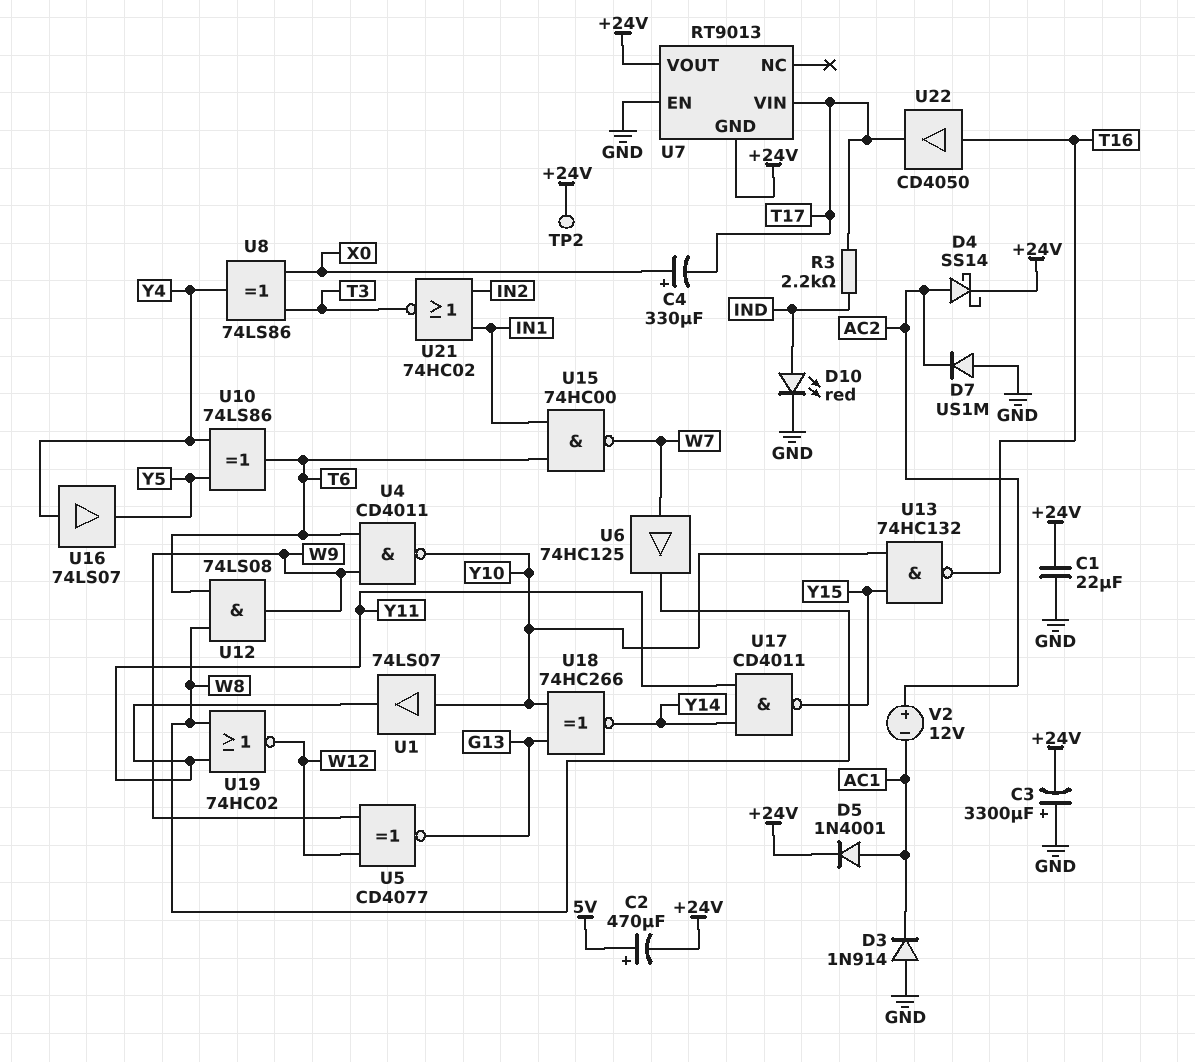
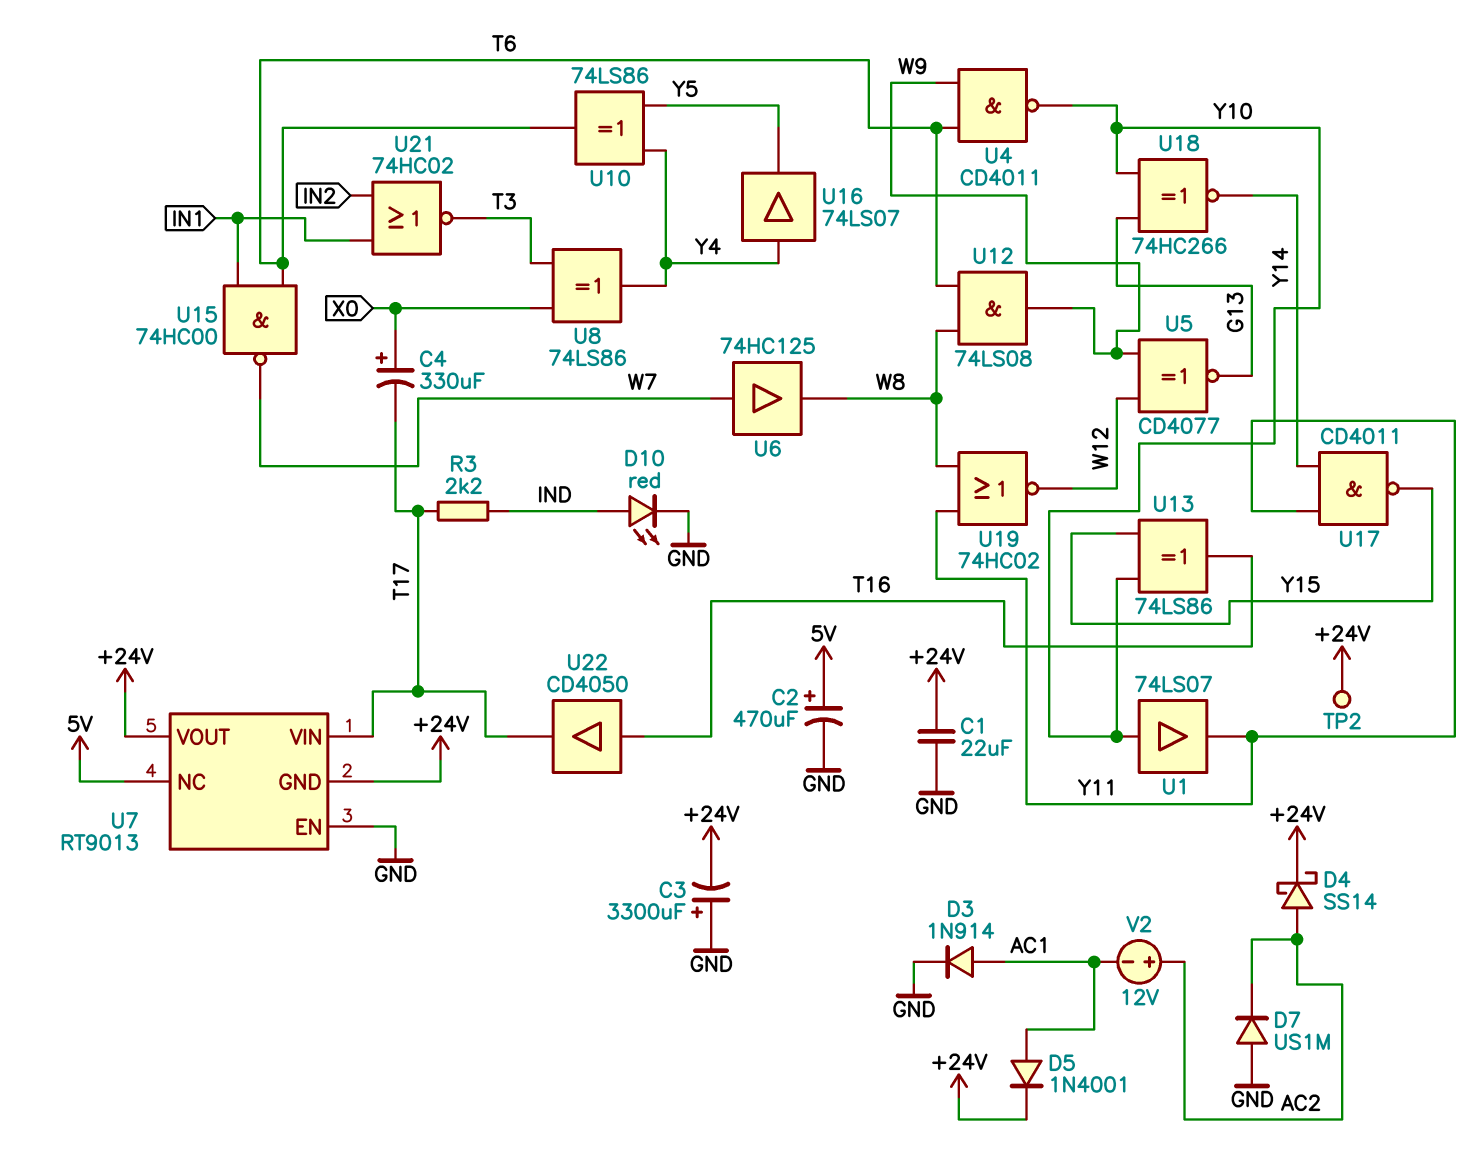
C2: 470uF (plus 5V, minus +24V) -> 470uF (plus 5V, minus GND)
D3: diode 1N914 (A GND, K AC1) -> diode 1N914 (A AC1, K GND)
U7 pin NC: none -> 5V
U13: NAND 74HC132 (in Y10, in Y15, out T16) -> XOR 74LS86 (in Y10, in Y15, out T16)

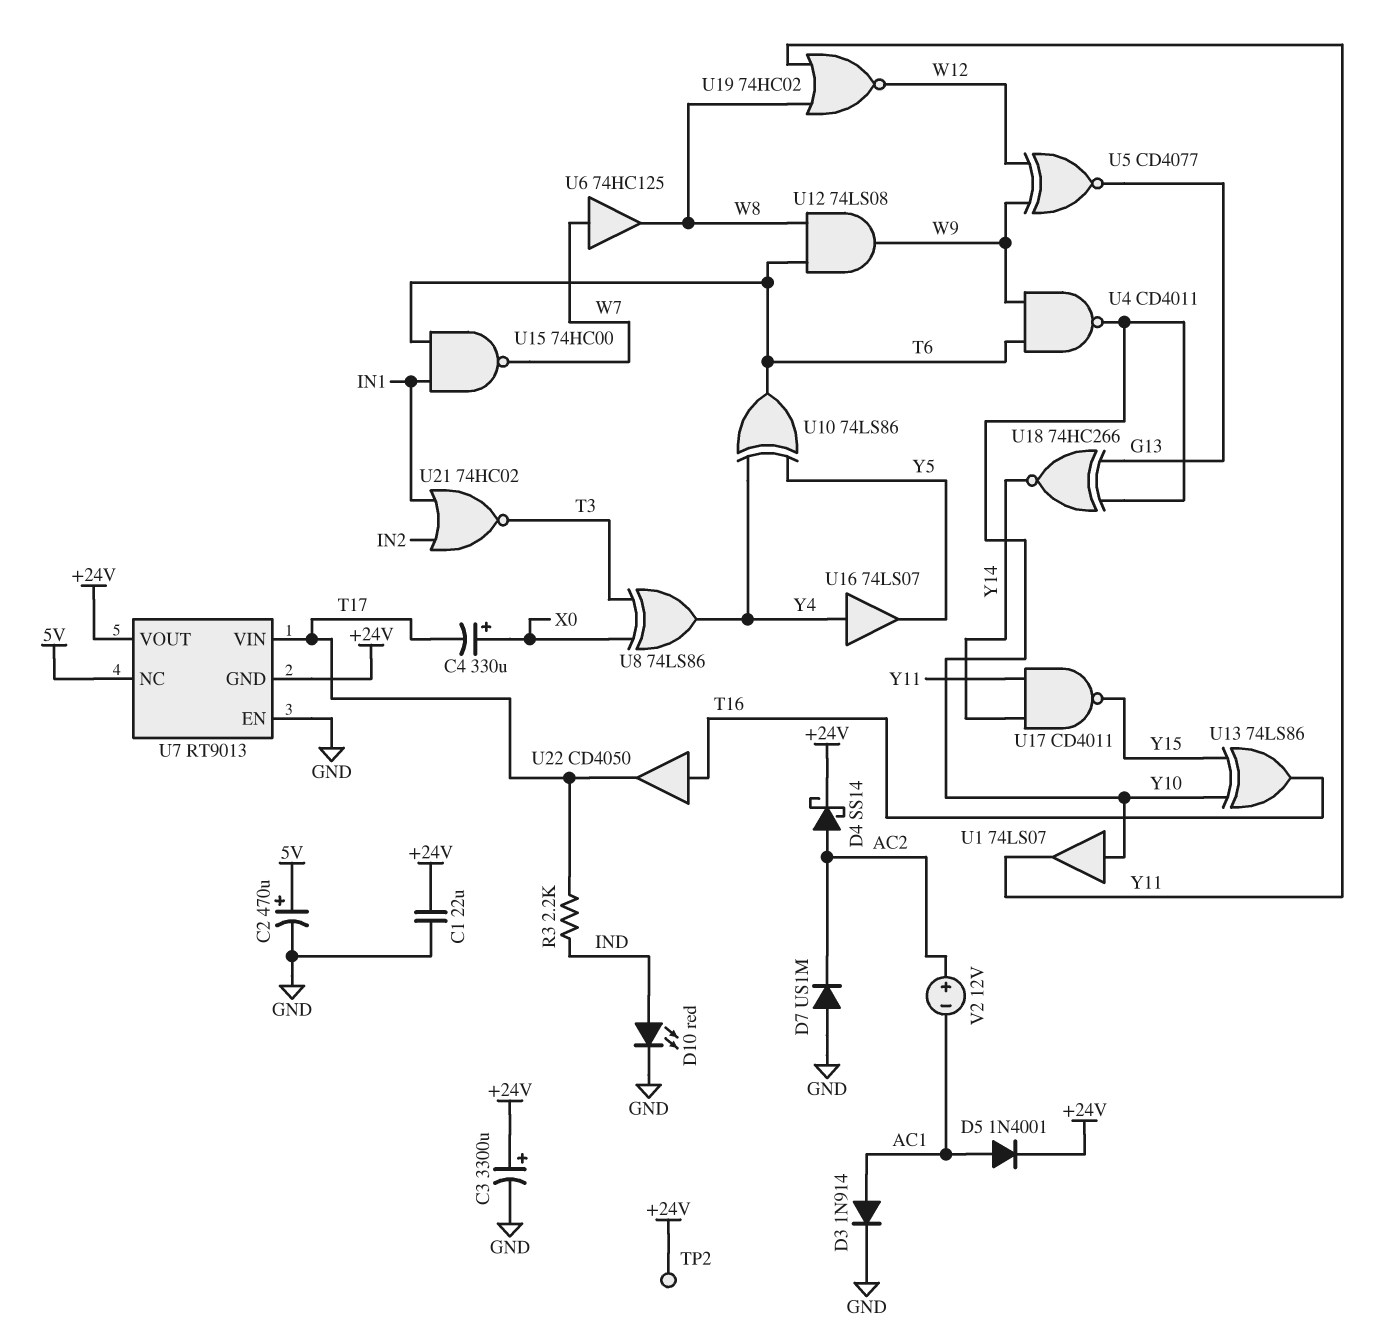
C3: 3300uF (plus GND, minus +24V) -> 3300uF (plus +24V, minus GND)

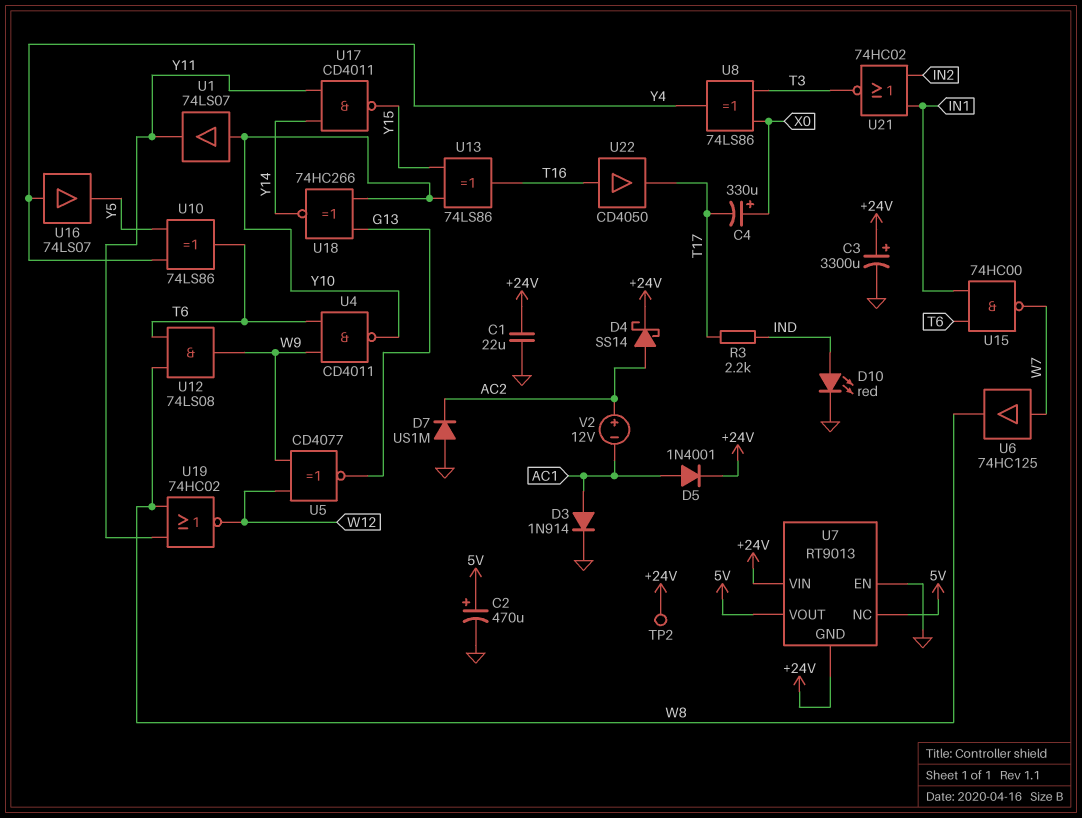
U7 pin VIN: T17 -> +24V
U7 pin VOUT: +24V -> 5V

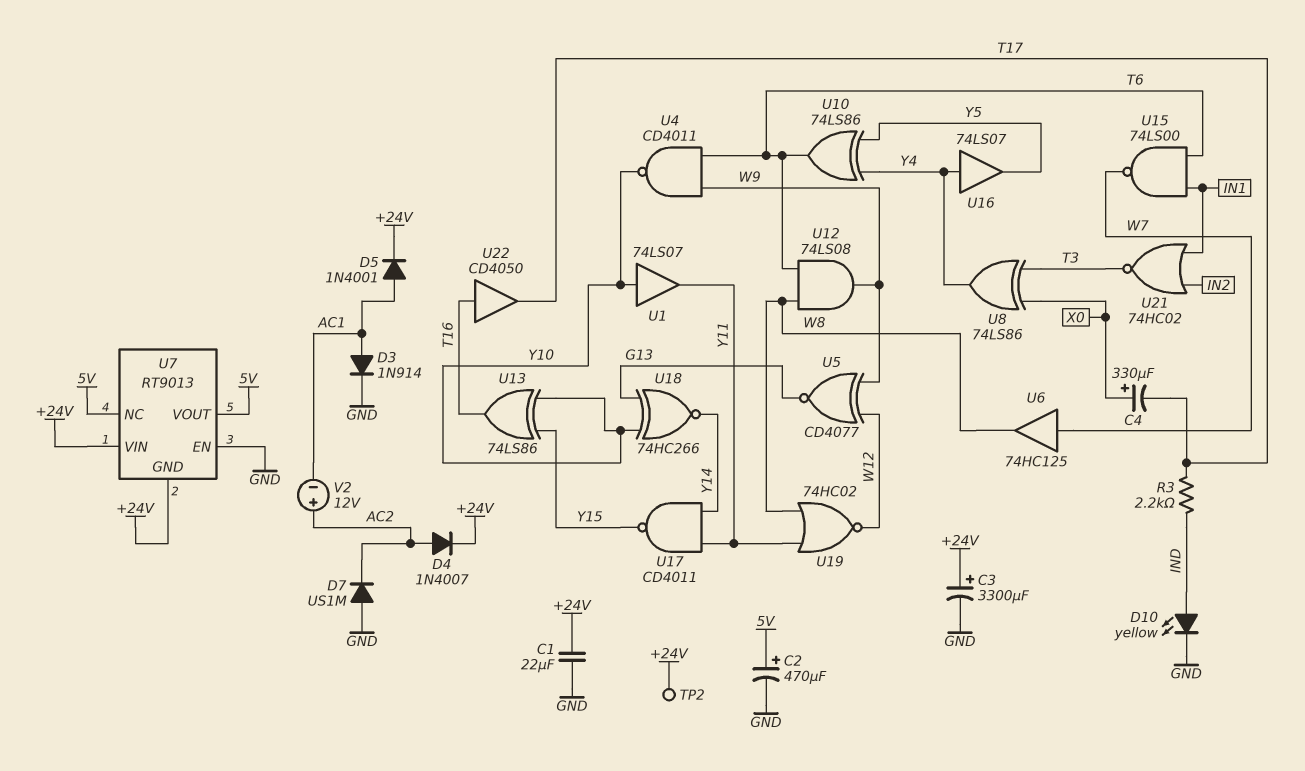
D4: schottky SS14 (A AC2, K +24V) -> diode 1N4007 (A AC2, K +24V)
D10: LED red (A IND, K GND) -> LED yellow (A IND, K GND)
U15: NAND 74HC00 (in IN1, in T6, out W7) -> NAND 74LS00 (in IN1, in T6, out W7)

